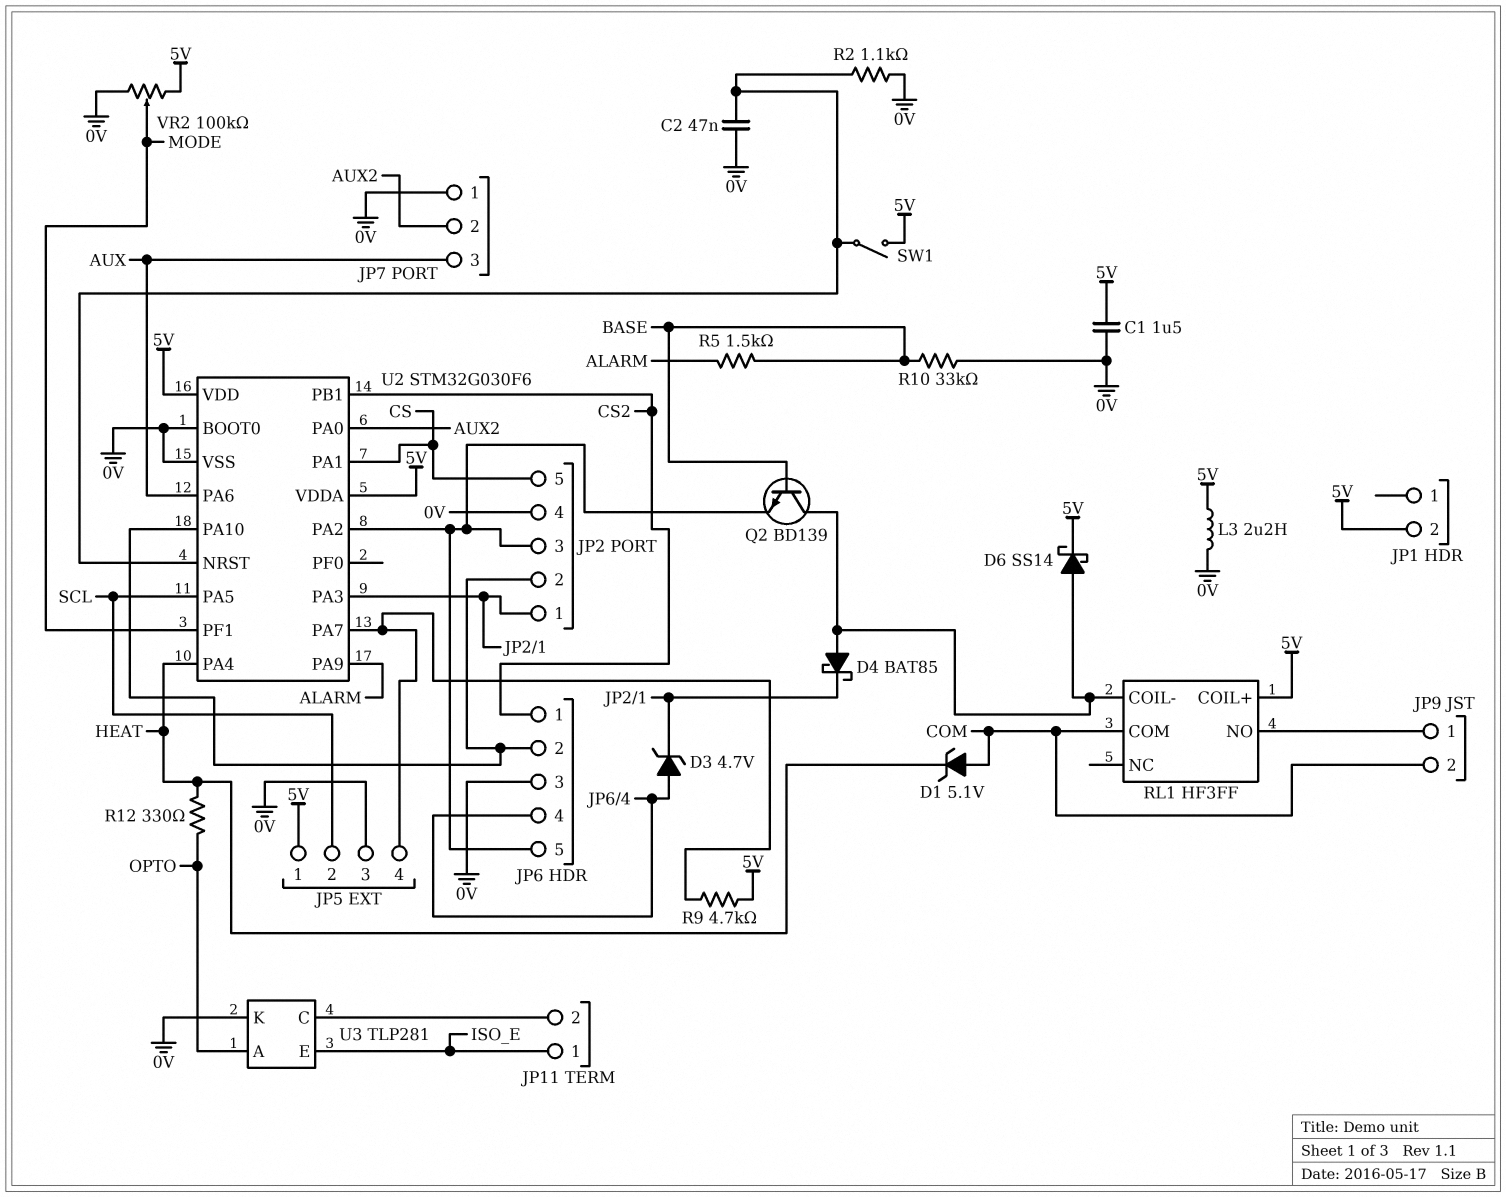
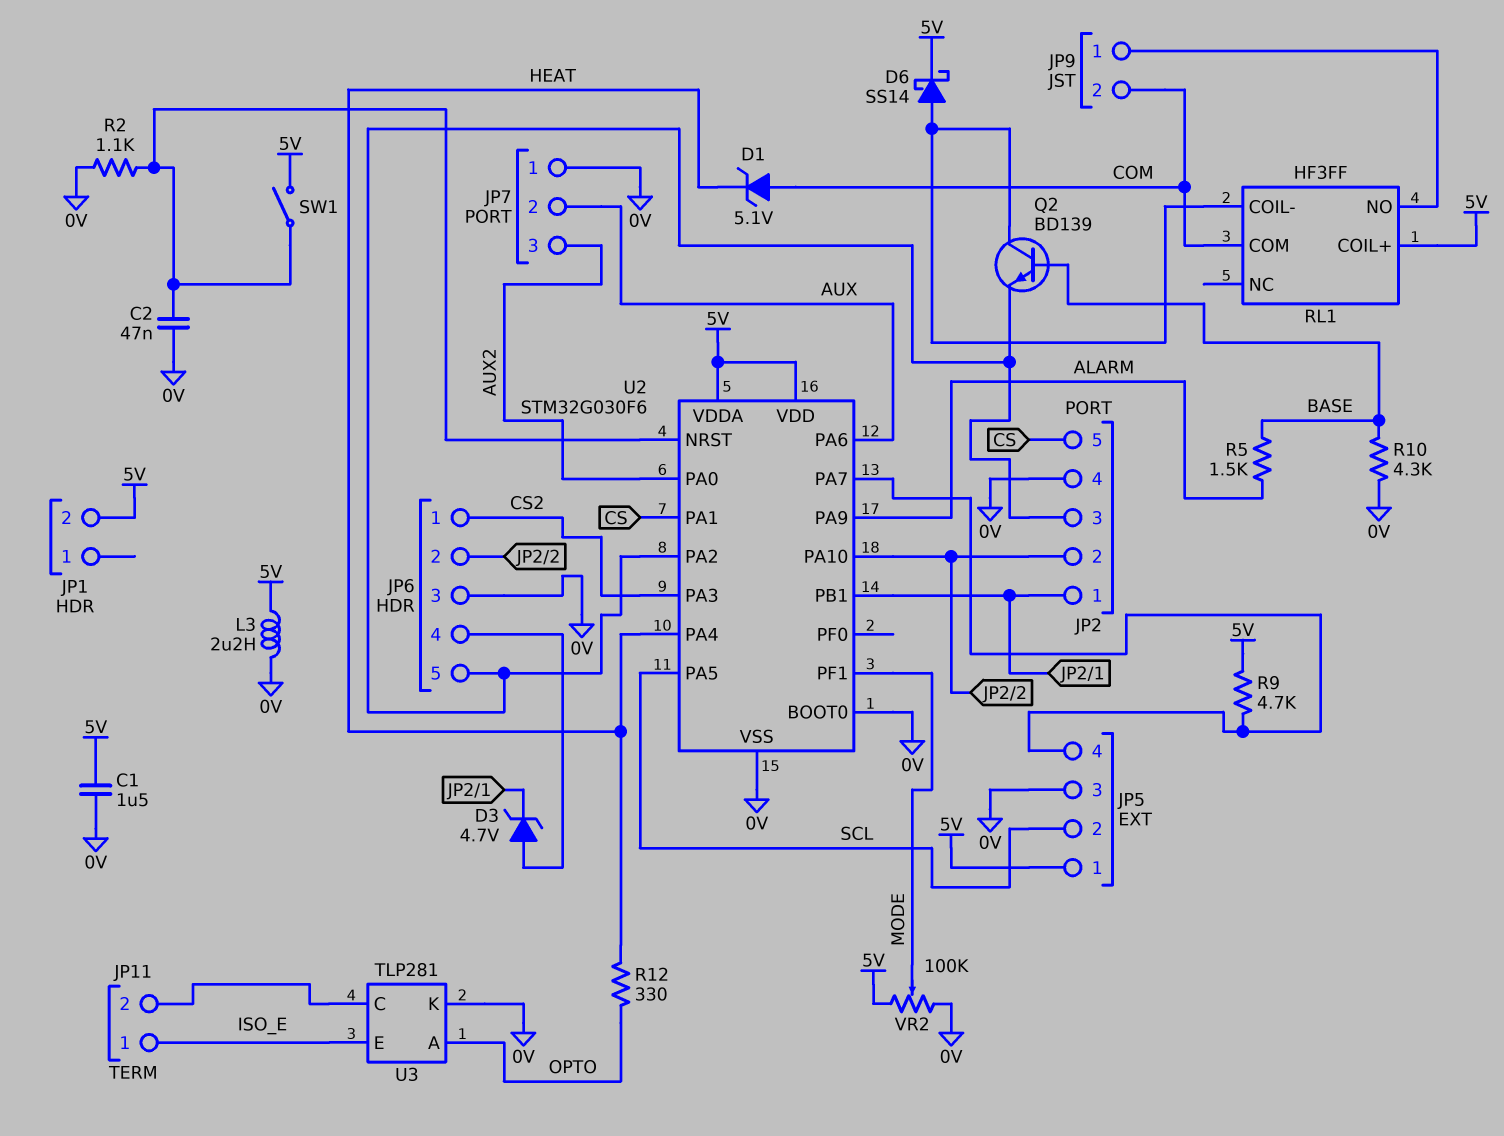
D4: schottky BAT85 (A RL1/COIL-, K JP2/1) -> none
JP7 pin 2: AUX2 -> AUX
JP7 pin 3: AUX -> AUX2
R10: 33k (0V, BASE) -> 4.3k (0V, BASE)
U2 pin PA3: JP2/1 -> CS2
U2 pin PB1: CS2 -> JP2/1

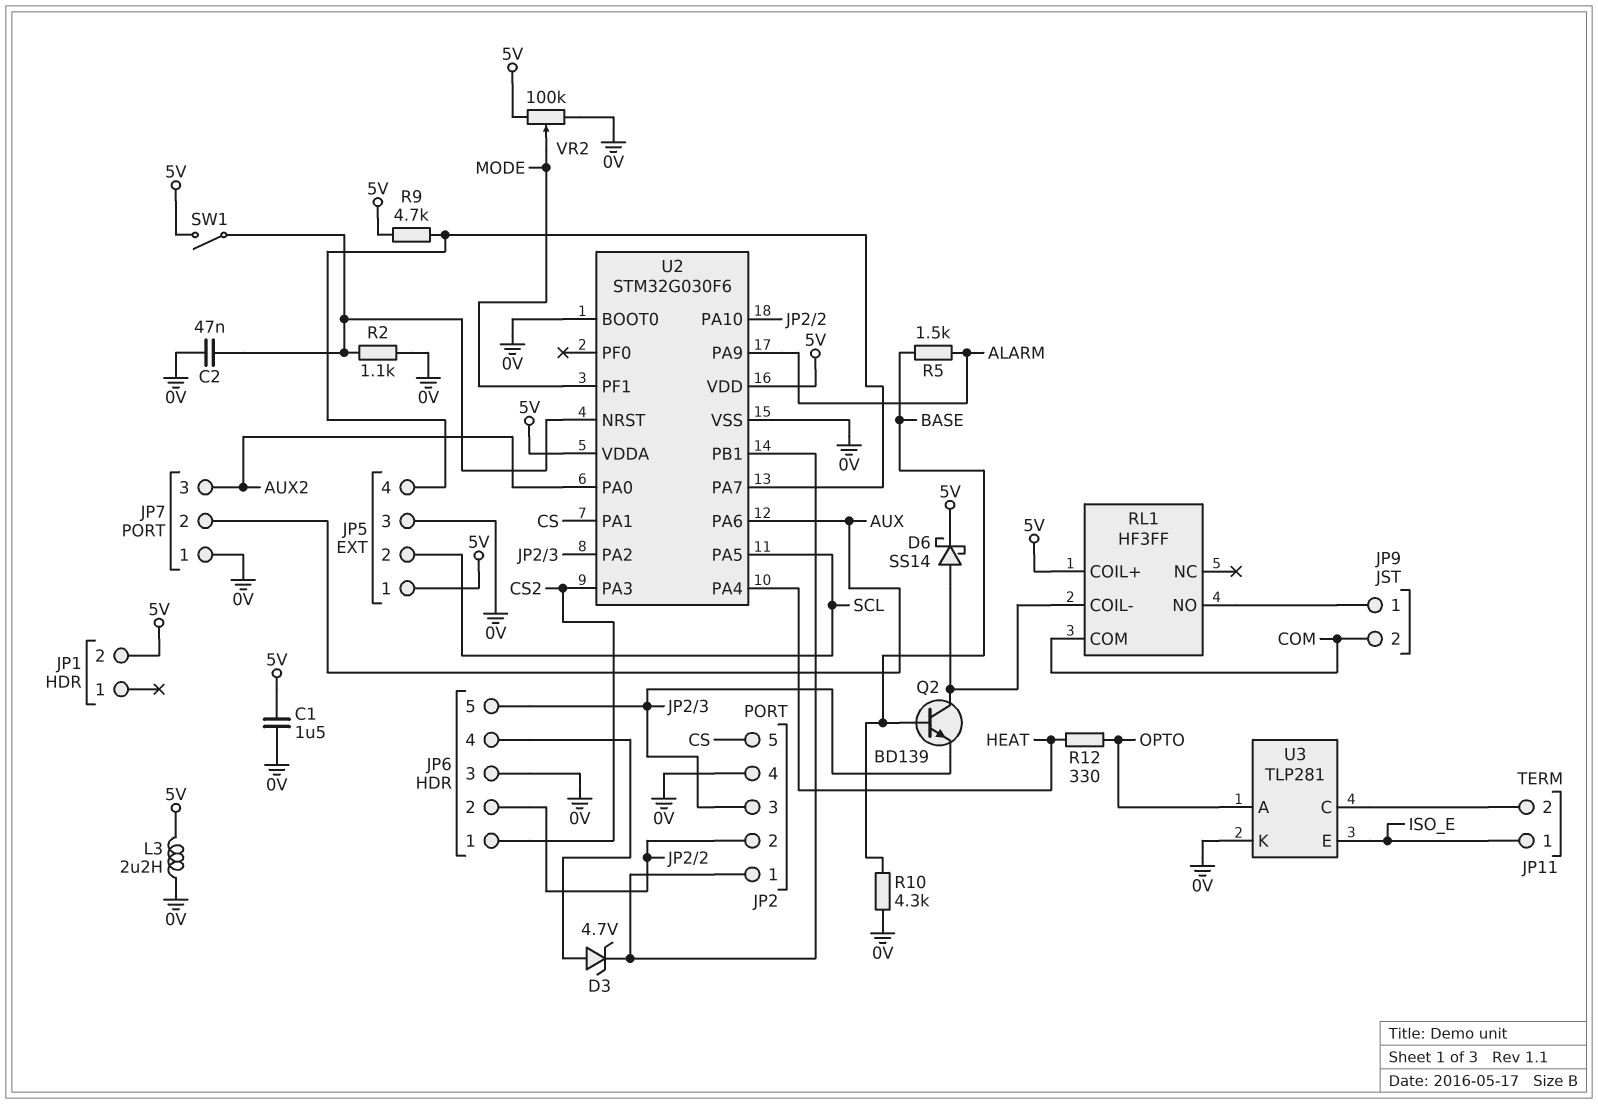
D1: zener 5.1V (A COM, K HEAT) -> none

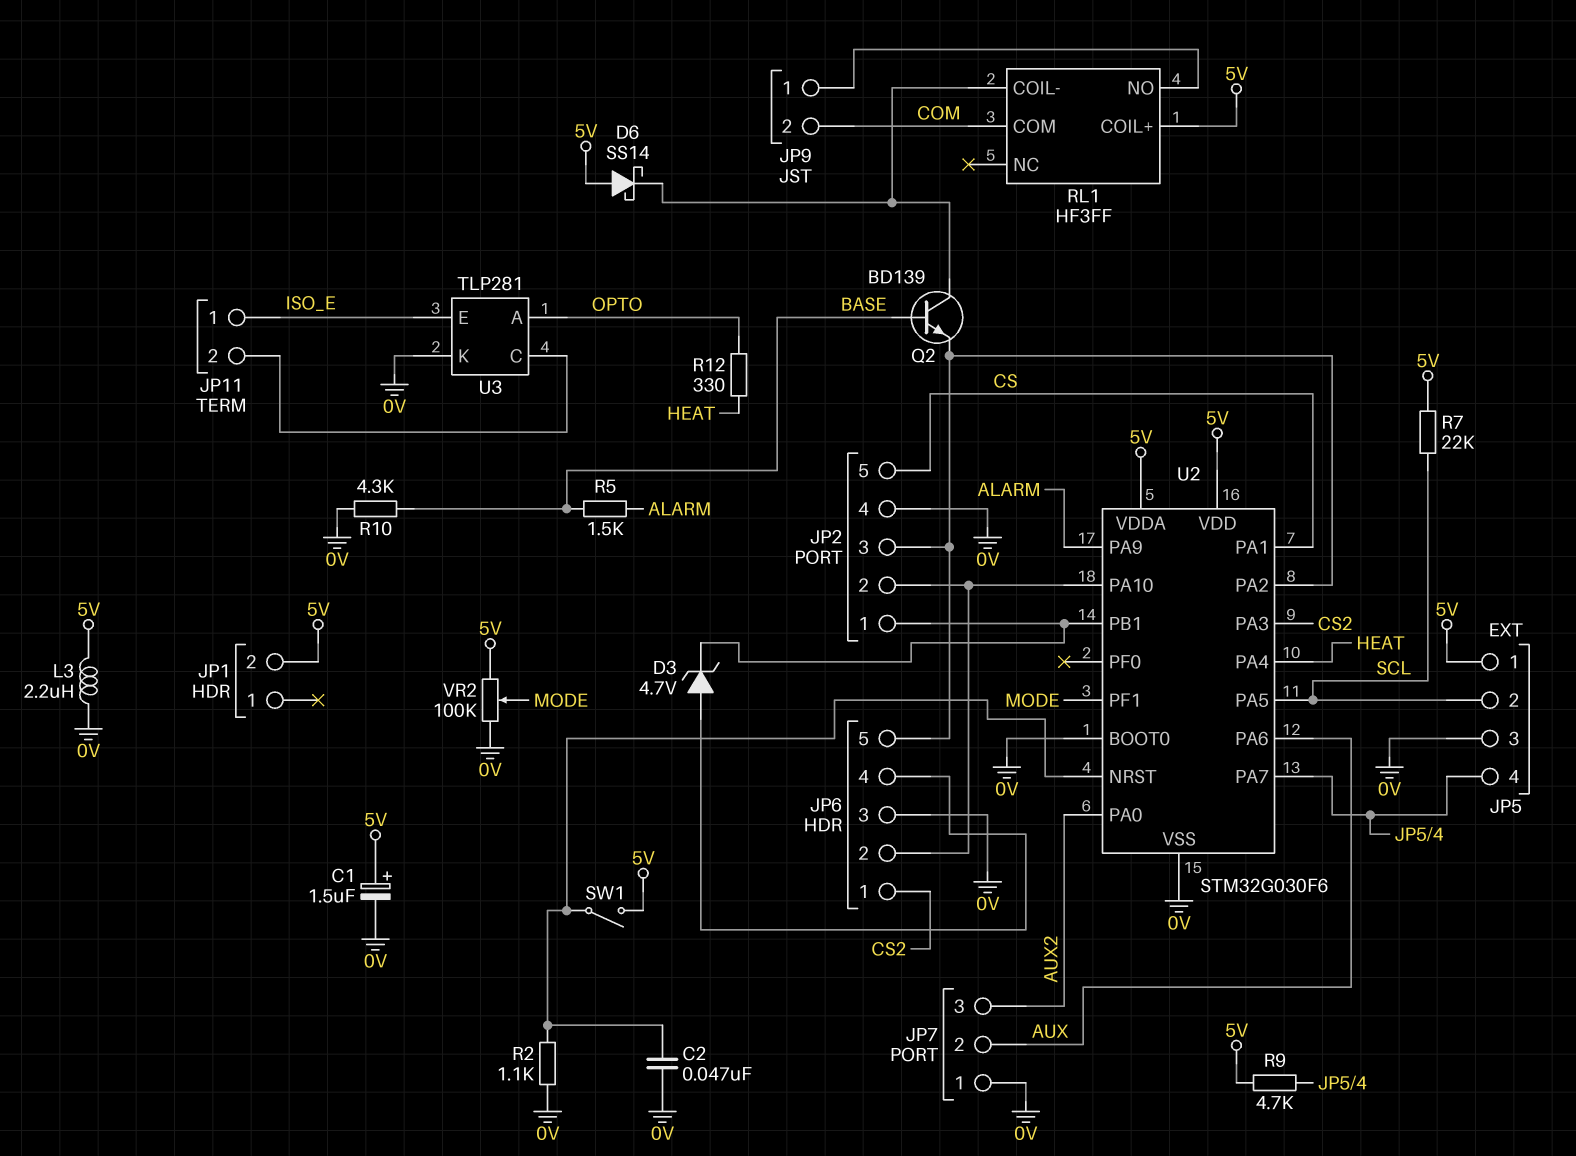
C1: 1.5uF (0V, 5V) -> 1.5uF (plus 5V, minus 0V)
D6: schottky SS14 (A RL1/COIL-, K 5V) -> schottky SS14 (A 5V, K RL1/COIL-)
R7: none -> 22k (5V, SCL)

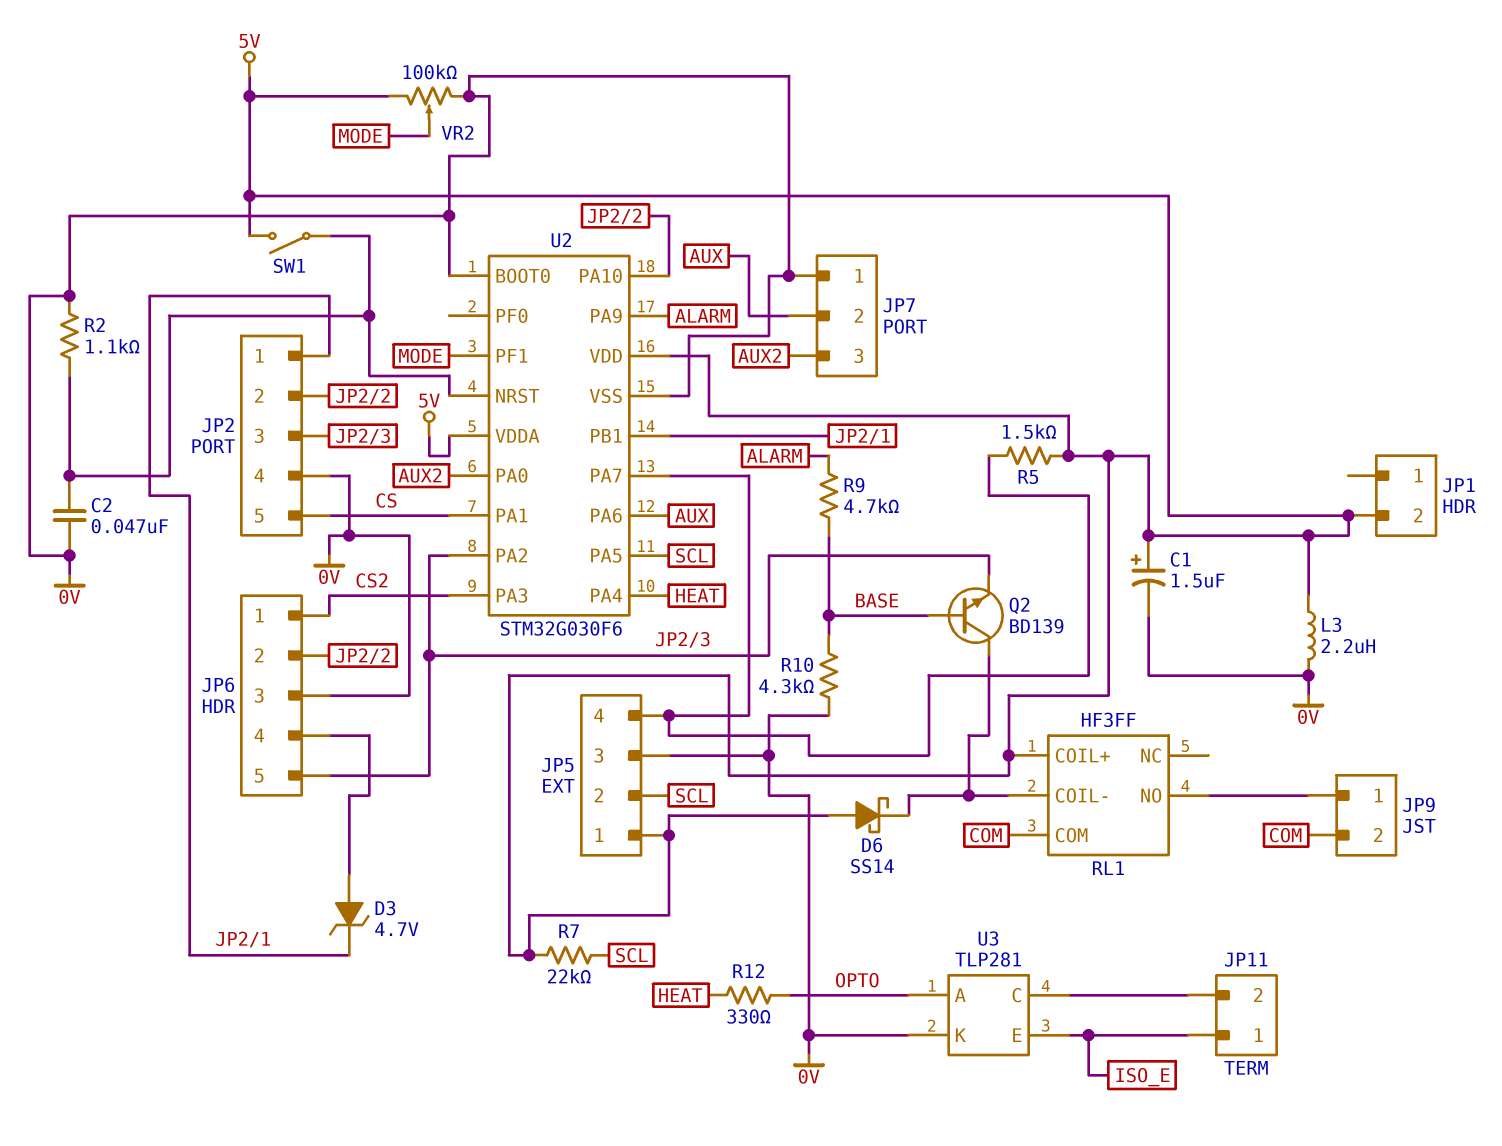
R5: 1.5k (ALARM, BASE) -> 1.5k (5V, JP5/4)
R9: 4.7k (5V, JP5/4) -> 4.7k (ALARM, BASE)

